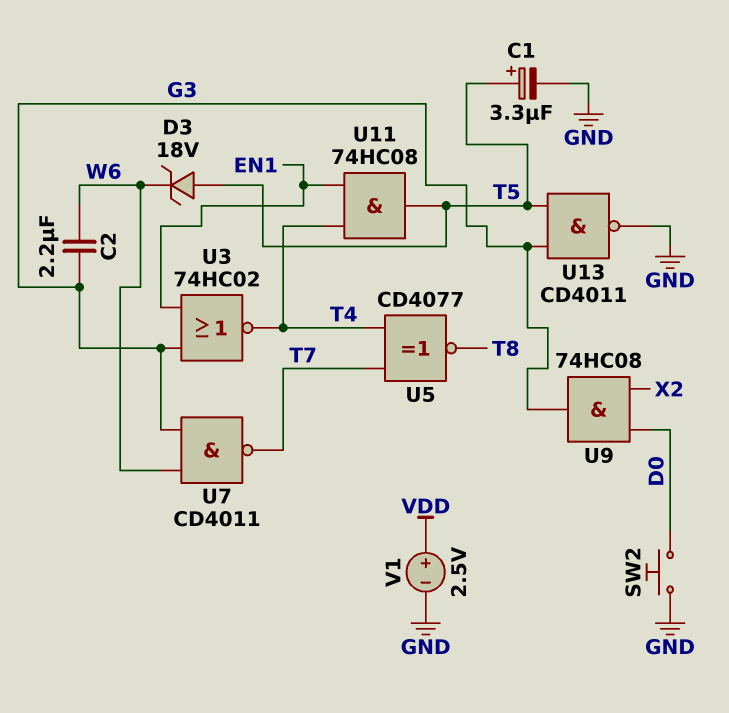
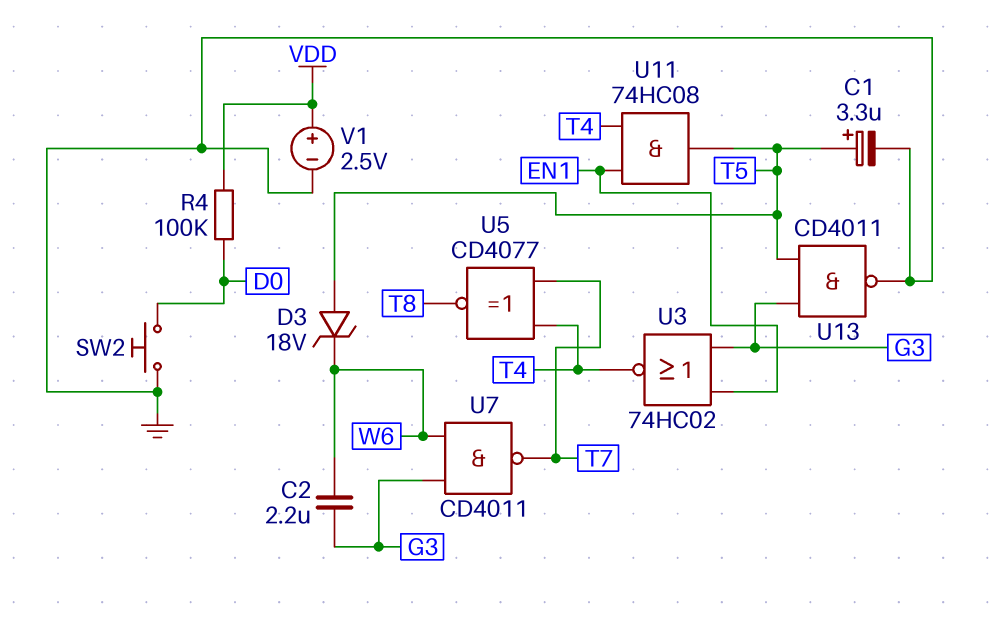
R4: none -> 100k (D0, VDD)
U9: AND 74HC08 (in D0, in X2, out G3) -> none

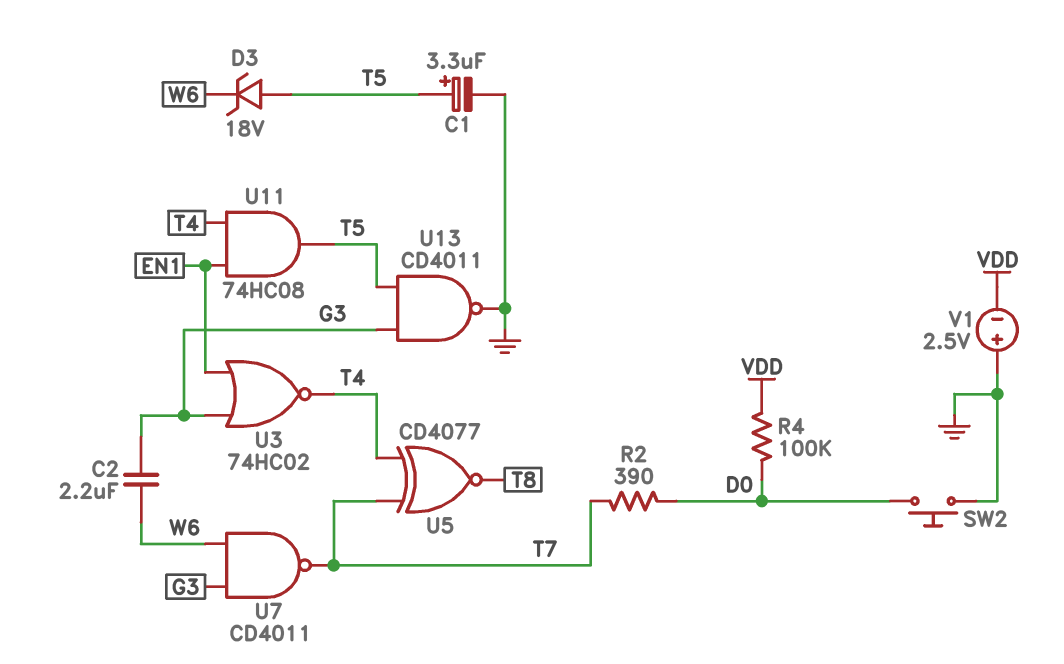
R2: none -> 390 (D0, T7)
V1: 2.5V (plus VDD, minus GND) -> 2.5V (plus GND, minus VDD)

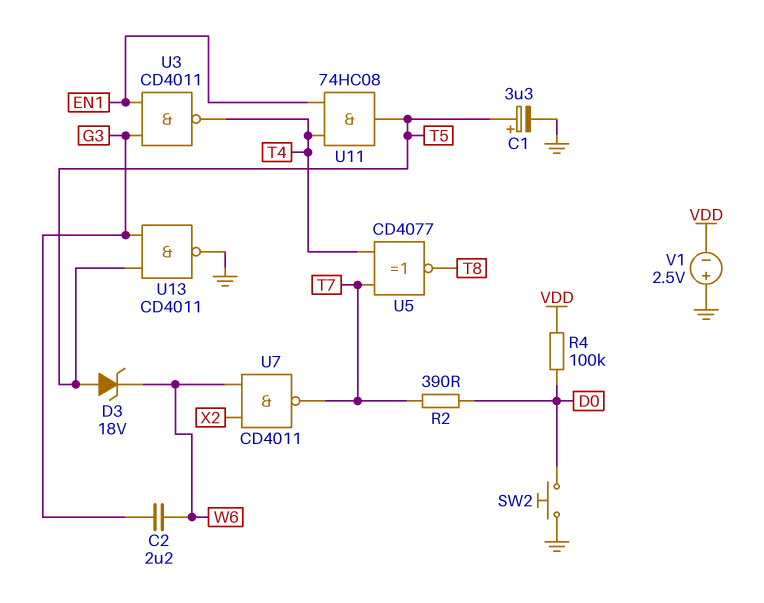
U3: NOR 74HC02 (in EN1, in G3, out T4) -> NAND CD4011 (in EN1, in G3, out T4)
U7: NAND CD4011 (in G3, in W6, out T7) -> NAND CD4011 (in W6, in X2, out T7)

